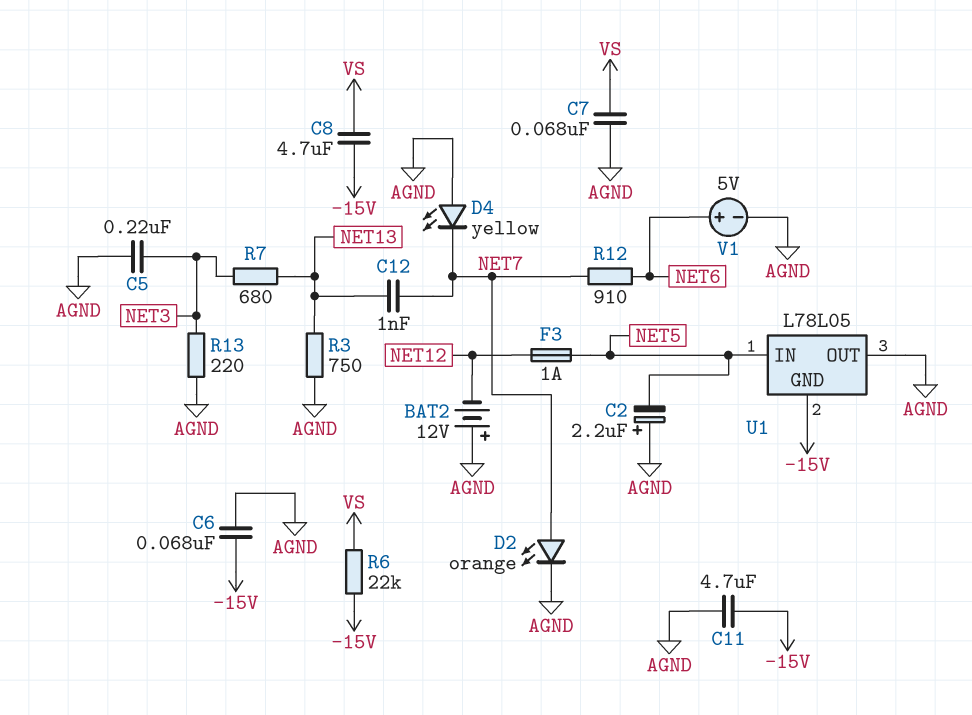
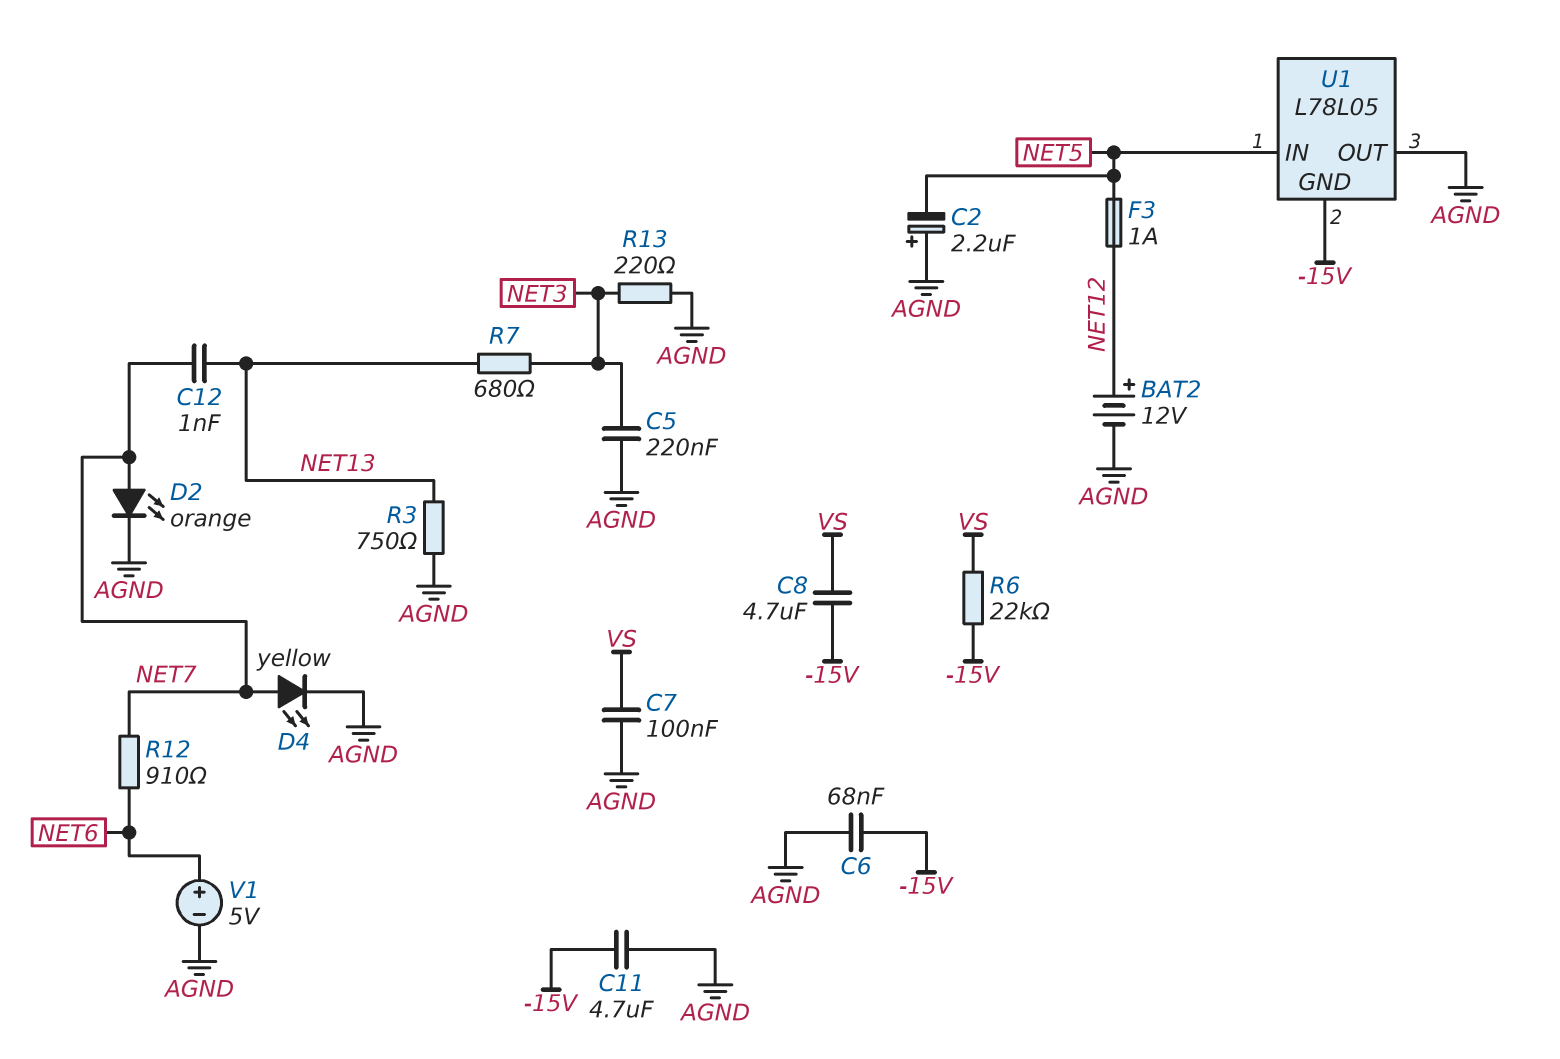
BAT2: 12V (plus AGND, minus NET12) -> 12V (plus NET12, minus AGND)
C7: 68nF (AGND, VS) -> 100nF (AGND, VS)
D4: LED yellow (A AGND, K NET7) -> LED yellow (A NET7, K AGND)

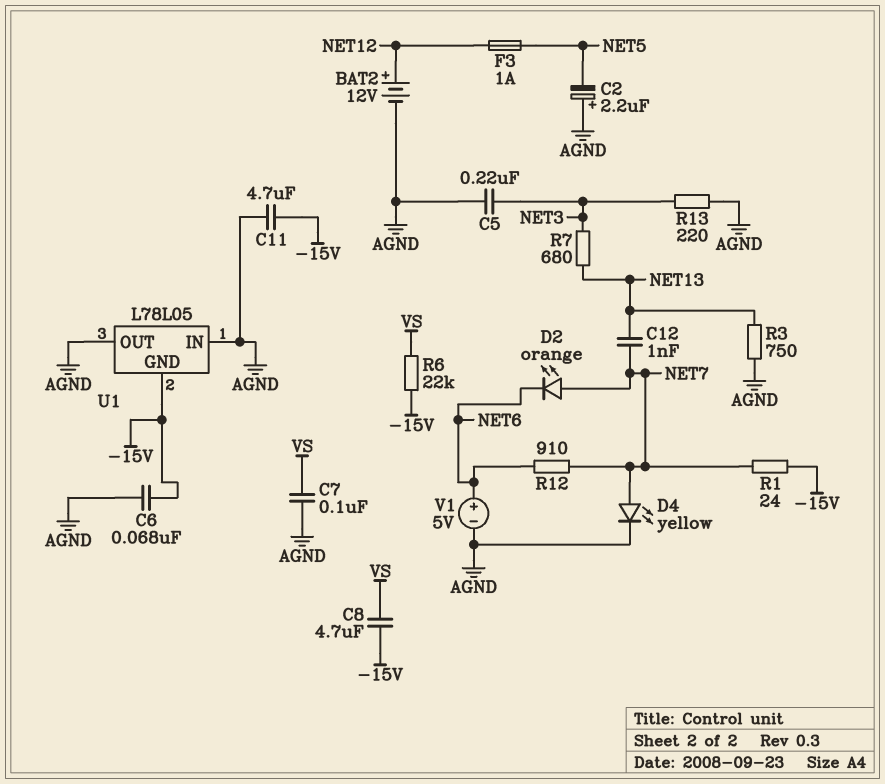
D2: LED orange (A NET7, K AGND) -> LED orange (A NET7, K NET6)
R1: none -> 24 (-15V, NET7)
U1 pin IN: NET5 -> AGND

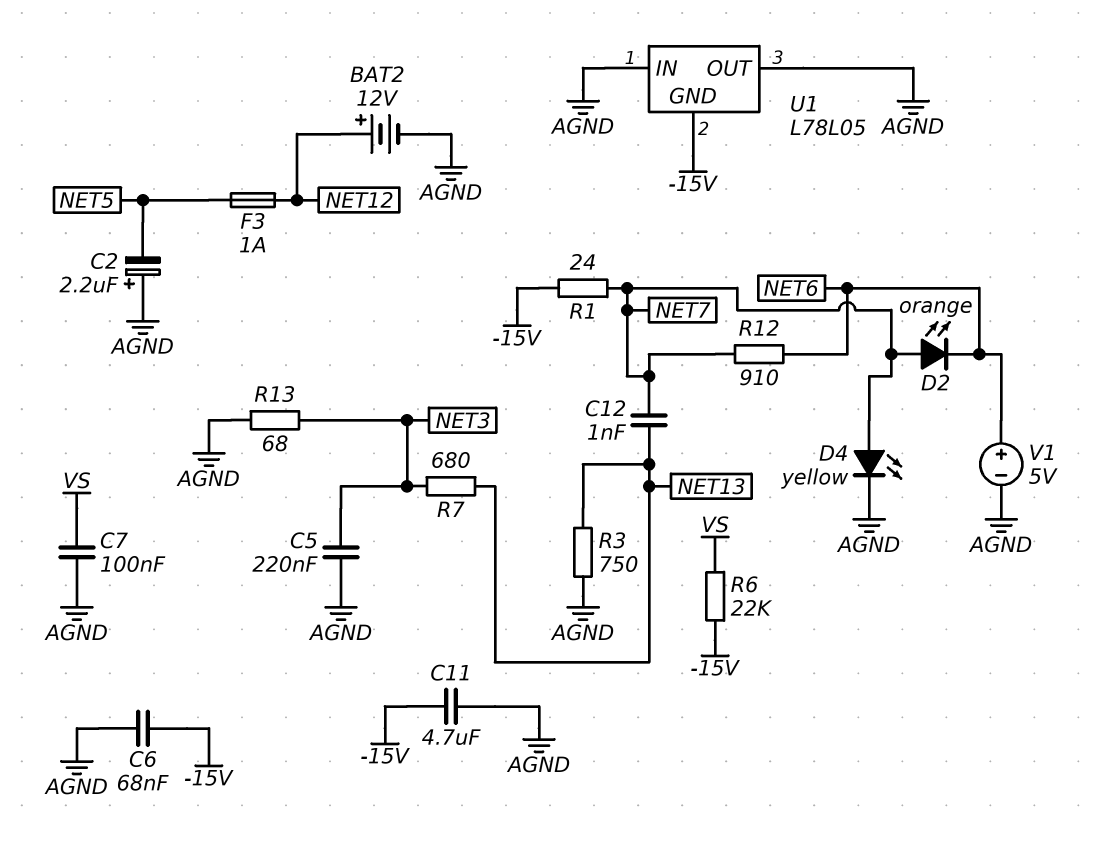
C8: 4.7uF (-15V, VS) -> none
R13: 220 (AGND, NET3) -> 68 (AGND, NET3)

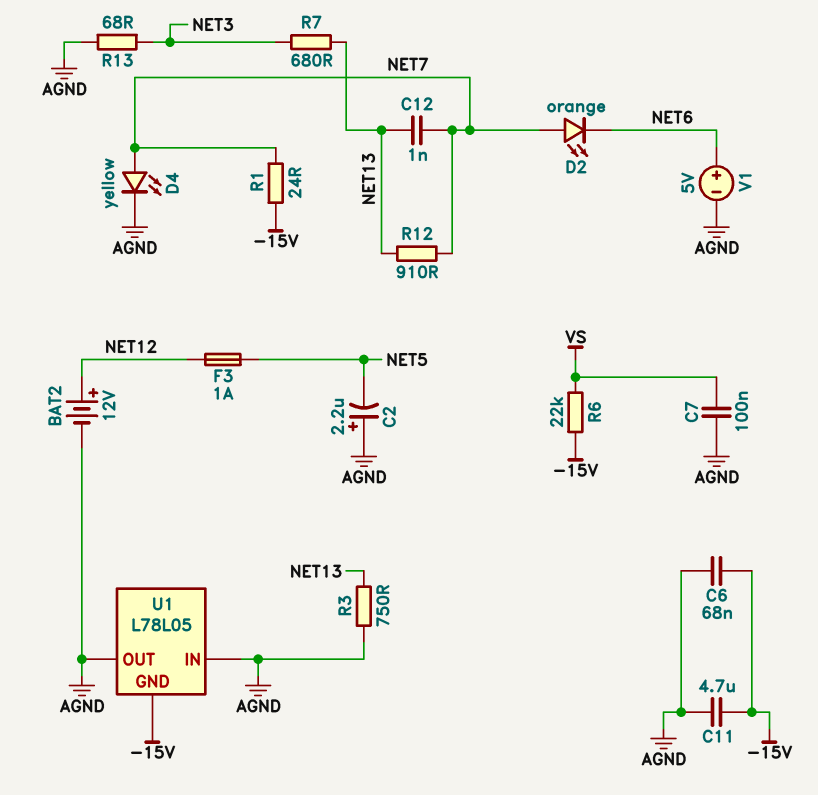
C5: 220nF (AGND, NET3) -> none
R12: 910 (NET6, NET7) -> 910 (NET7, NET13)

